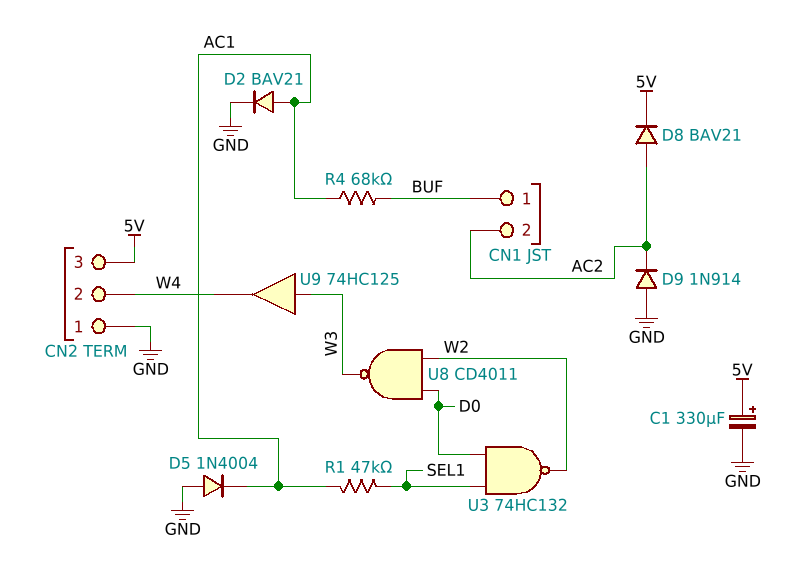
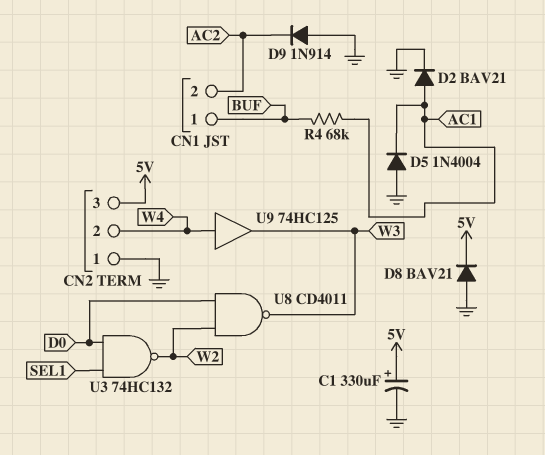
D8: diode BAV21 (A AC2, K 5V) -> diode BAV21 (A GND, K 5V)
R1: 47k (AC1, SEL1) -> none
U9: buffer 74HC125 (in W3, out W4) -> buffer 74HC125 (in W4, out W3)

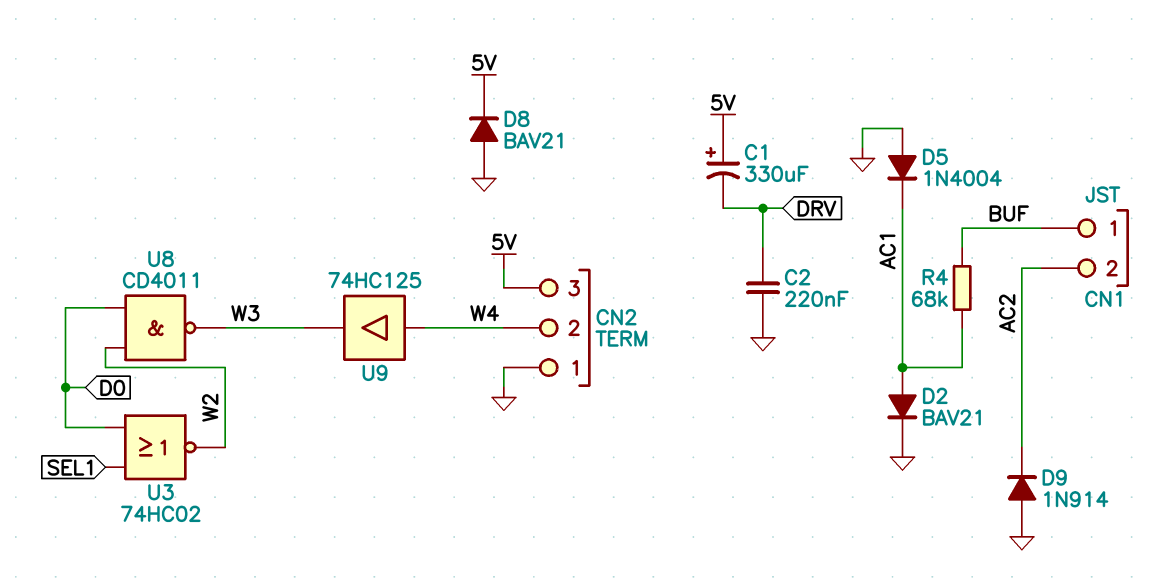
C1: 330uF (plus 5V, minus GND) -> 330uF (plus 5V, minus DRV)
C2: none -> 220nF (DRV, GND)
U3: NAND 74HC132 (in D0, in SEL1, out W2) -> NOR 74HC02 (in D0, in SEL1, out W2)

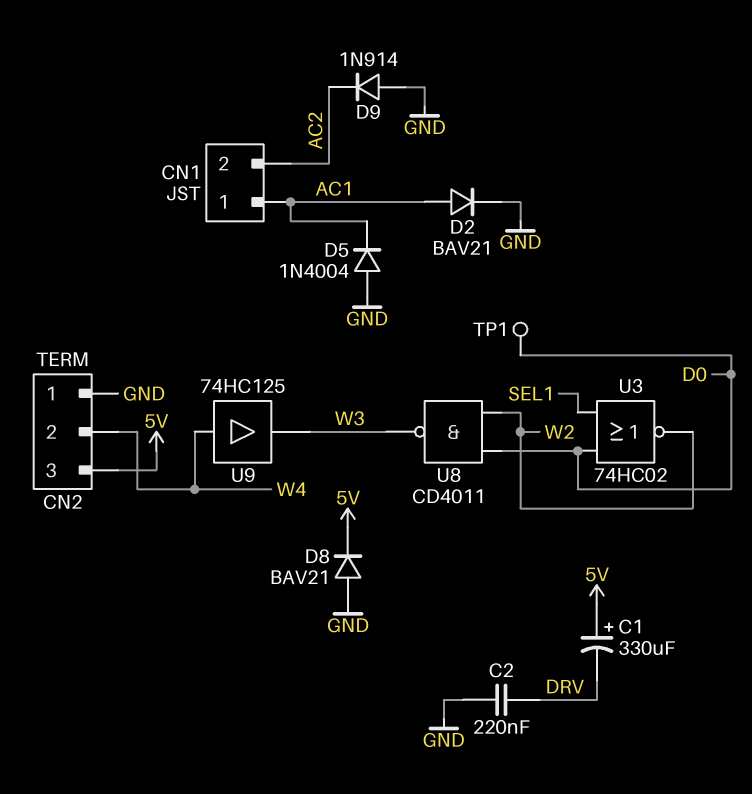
CN1 pin 1: BUF -> AC1
R4: 68k (AC1, BUF) -> none
TP1: none -> test point (D0)

